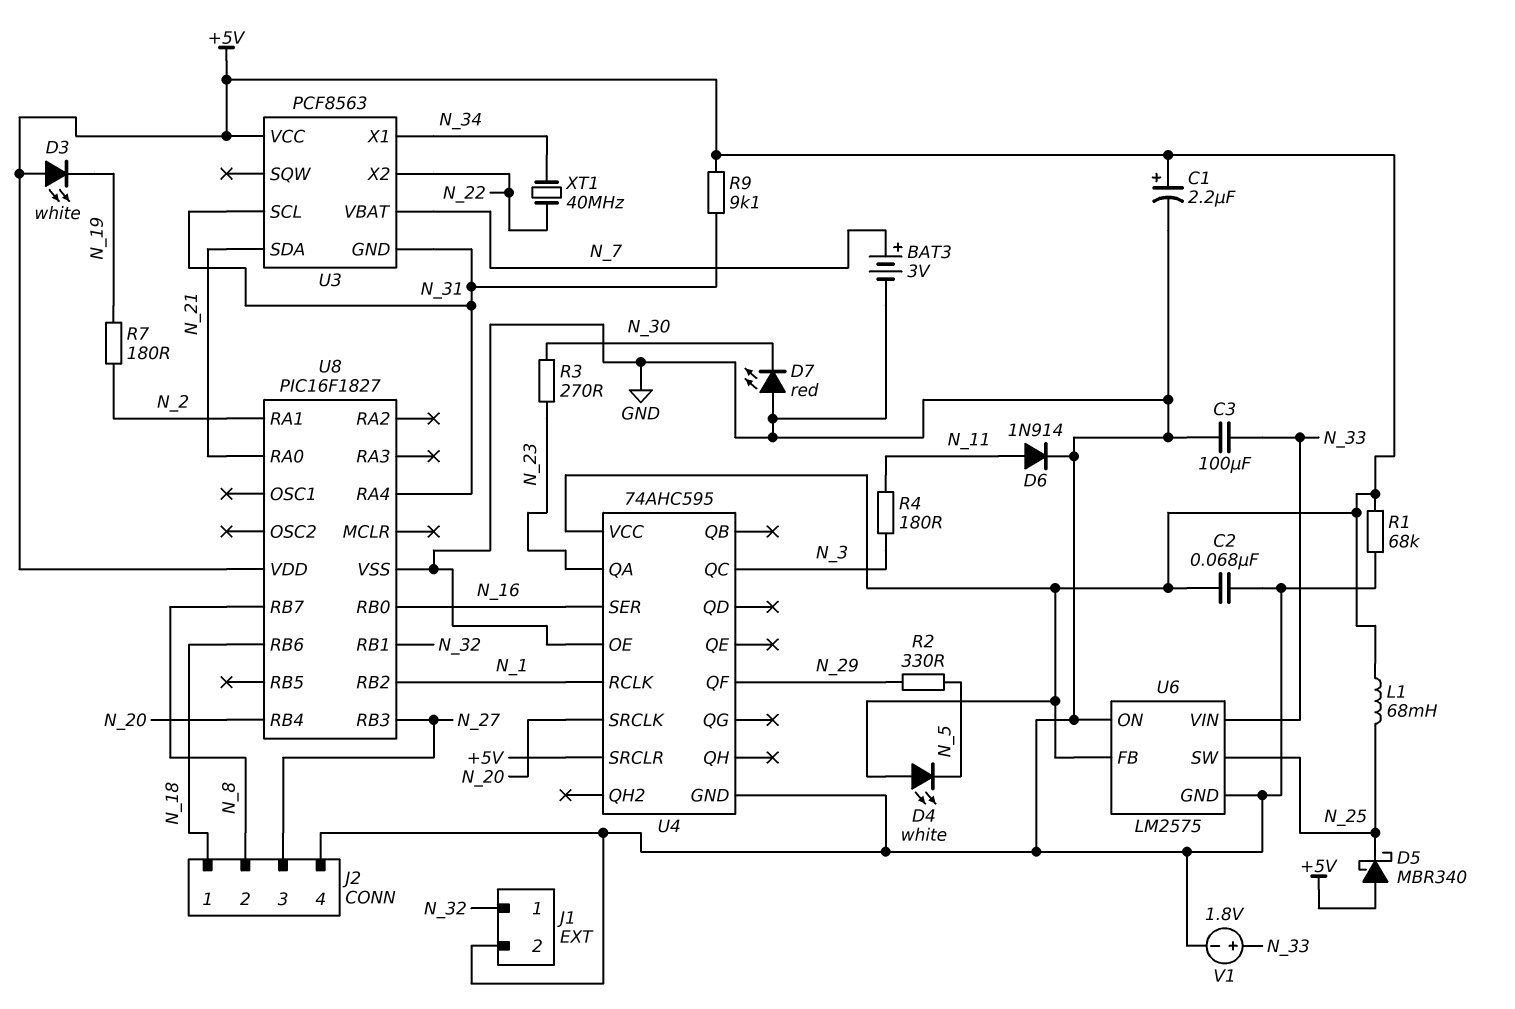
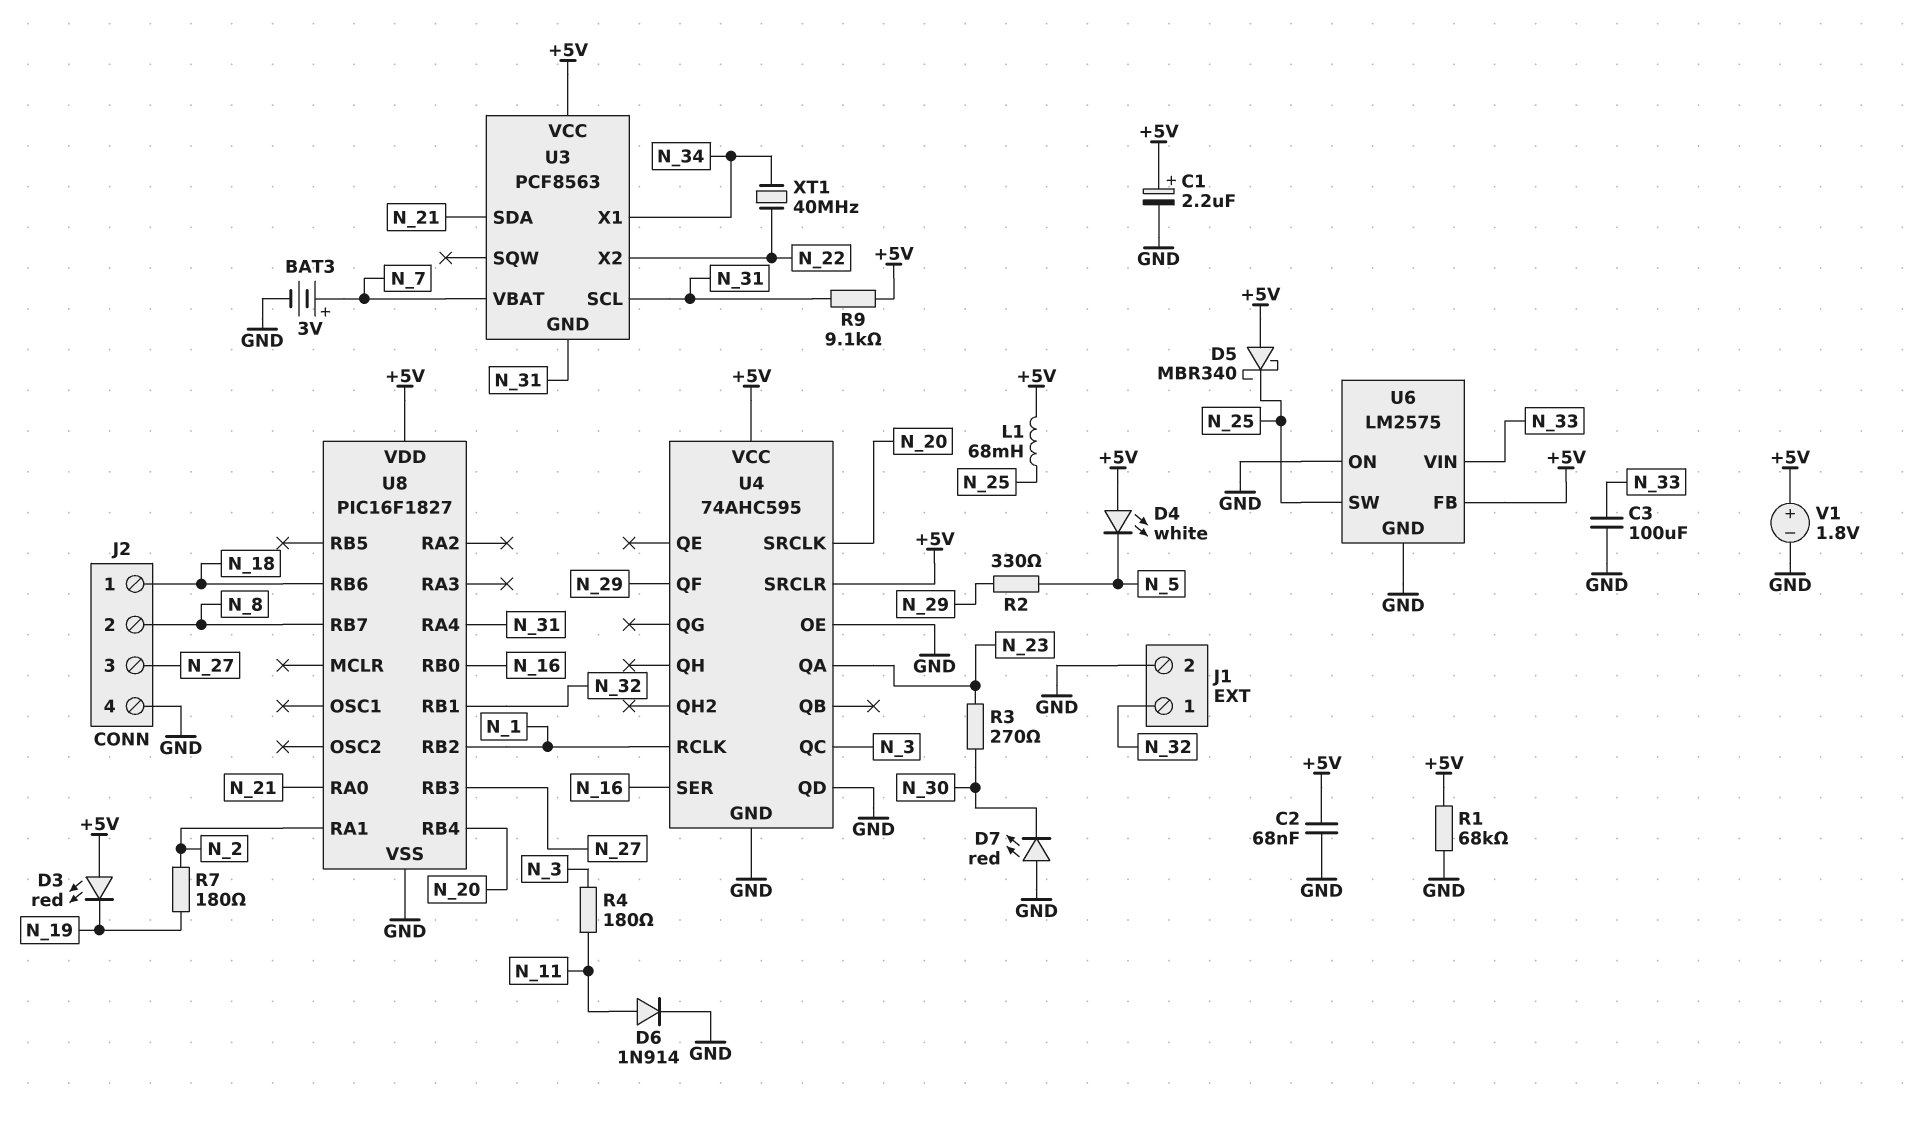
D3: LED white (A +5V, K N_19) -> LED red (A +5V, K N_19)
U4 pin QD: none -> GND
V1: 1.8V (plus N_33, minus GND) -> 1.8V (plus +5V, minus GND)

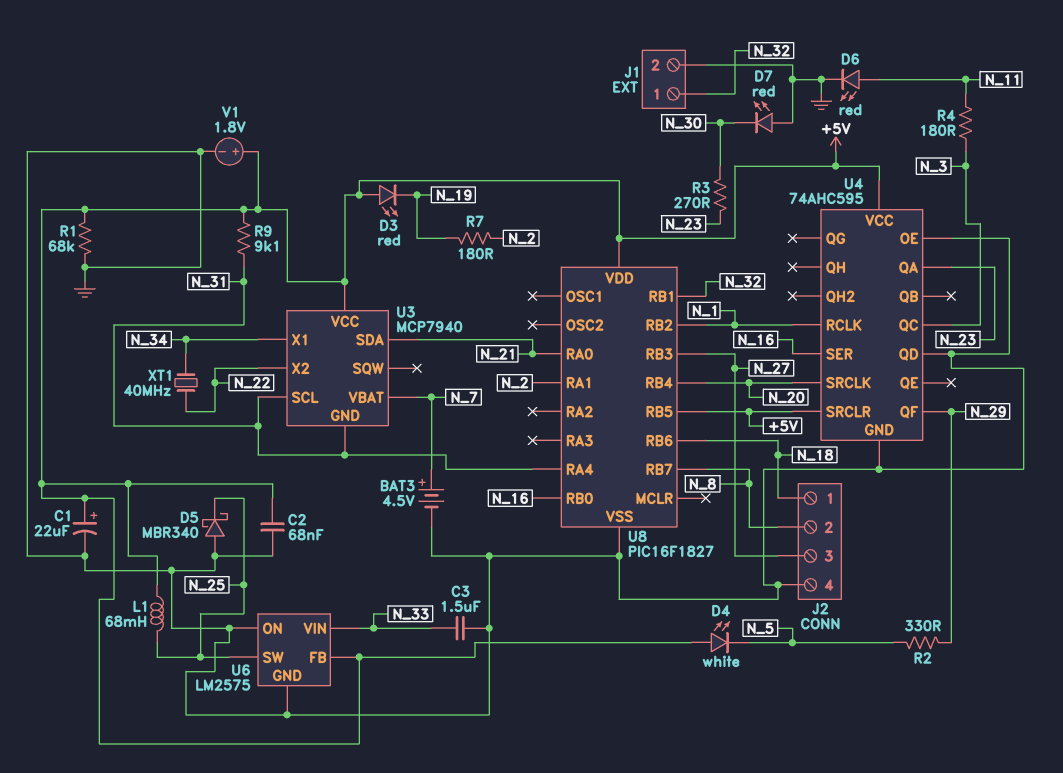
BAT3: 3V (plus N_7, minus GND) -> 4.5V (plus N_7, minus GND)
C1: 2.2uF (plus +5V, minus GND) -> 22uF (plus +5V, minus GND)
C3: 100uF (GND, N_33) -> 1.5uF (GND, N_33)
D5: schottky MBR340 (A +5V, K N_25) -> schottky MBR340 (A GND, K N_25)
D6: diode 1N914 (A N_11, K GND) -> LED red (A N_11, K GND)
U3: PCF8563 -> MCP7940
U8 pin RB5: none -> +5V

